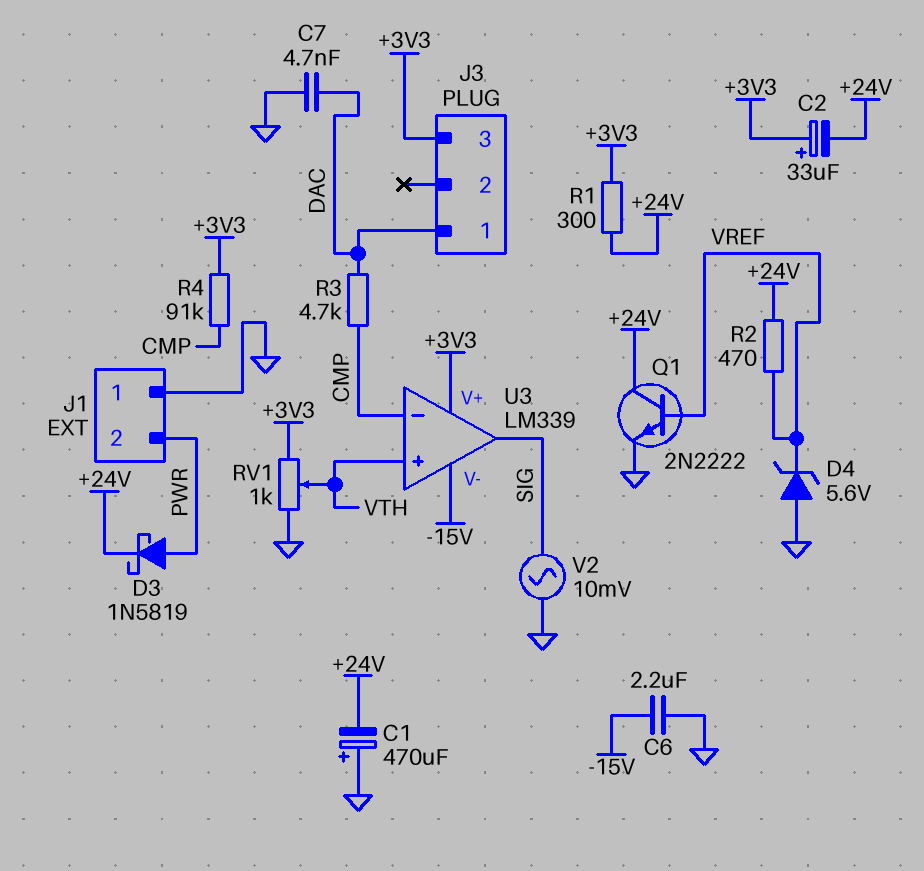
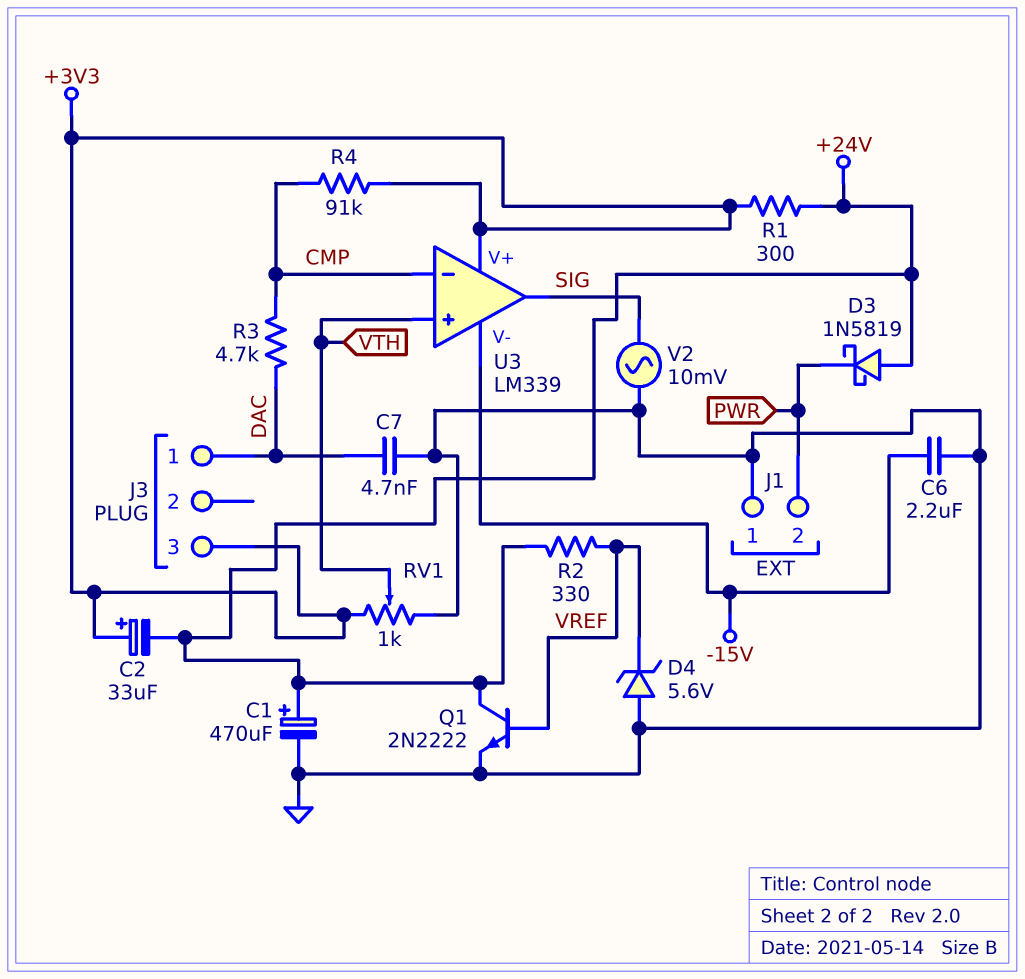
C1: 470uF (plus GND, minus +24V) -> 470uF (plus +24V, minus GND)
D3: schottky 1N5819 (A PWR, K +24V) -> schottky 1N5819 (A +24V, K PWR)
R2: 470 (+24V, VREF) -> 330 (+24V, VREF)

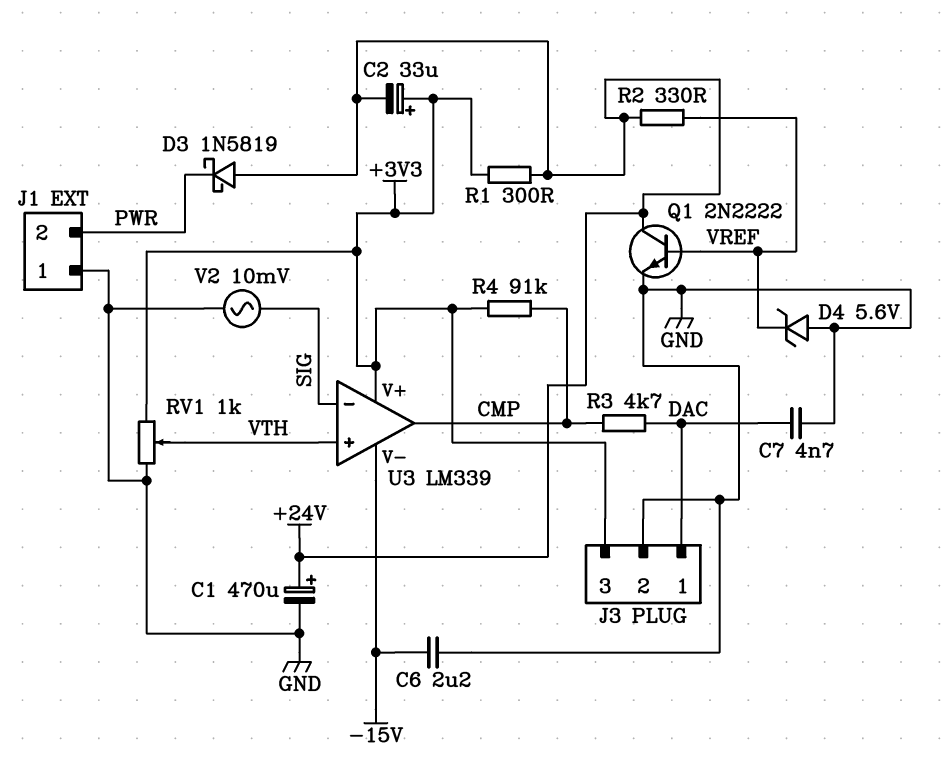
J3 pin 2: none -> GND
U3 pin in-: CMP -> SIG
U3 pin out: SIG -> CMP

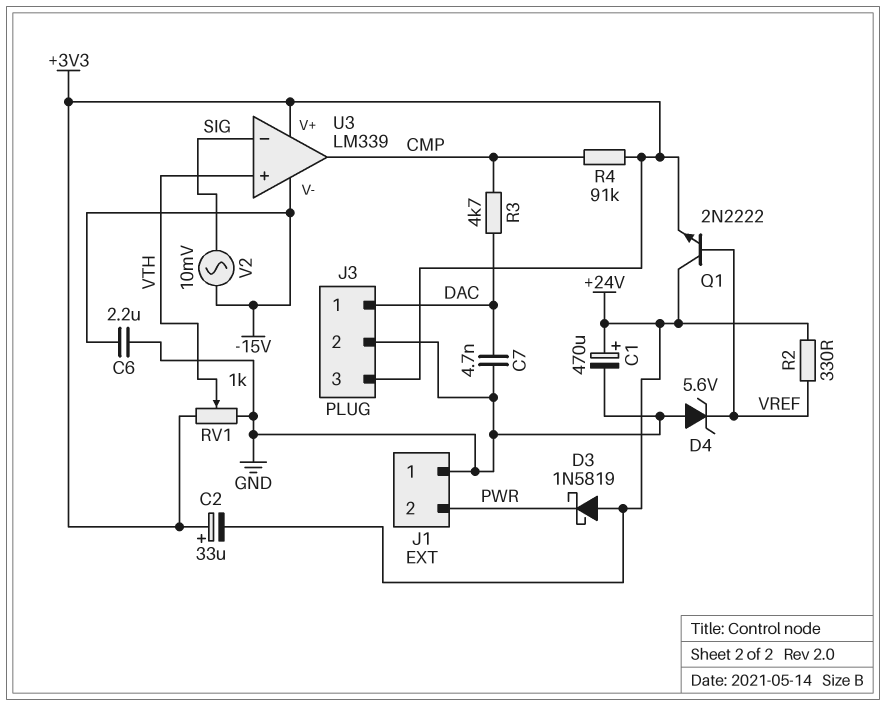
Q1: NPN 2N2222 (B VREF, C +24V, E GND) -> NPN 2N2222 (B VREF, C +24V, E +3V3)
R1: 300 (+3V3, +24V) -> none
V2: AC 10mV (GND, SIG) -> AC 10mV (-15V, SIG)

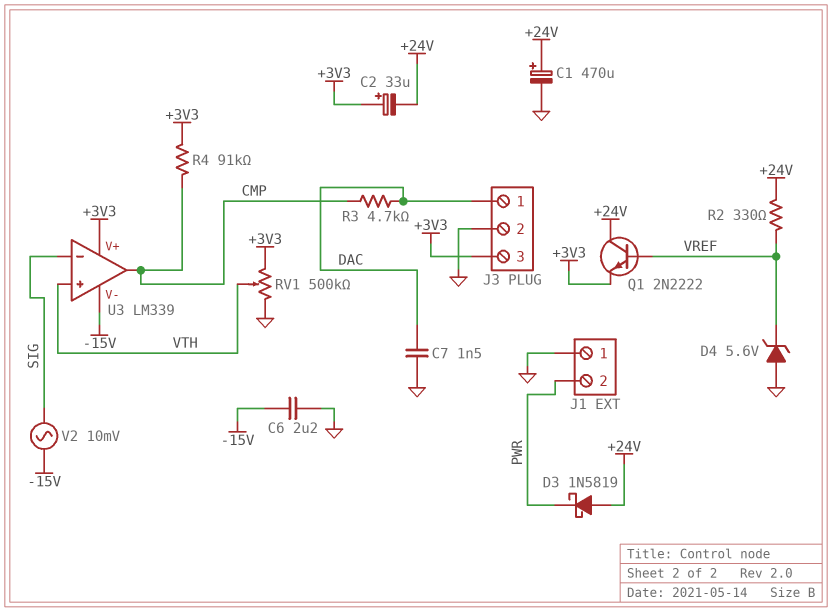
C7: 4.7nF (DAC, GND) -> 1.5nF (DAC, GND)
RV1: 1k (+3V3, GND, wiper VTH) -> 500k (+3V3, GND, wiper VTH)

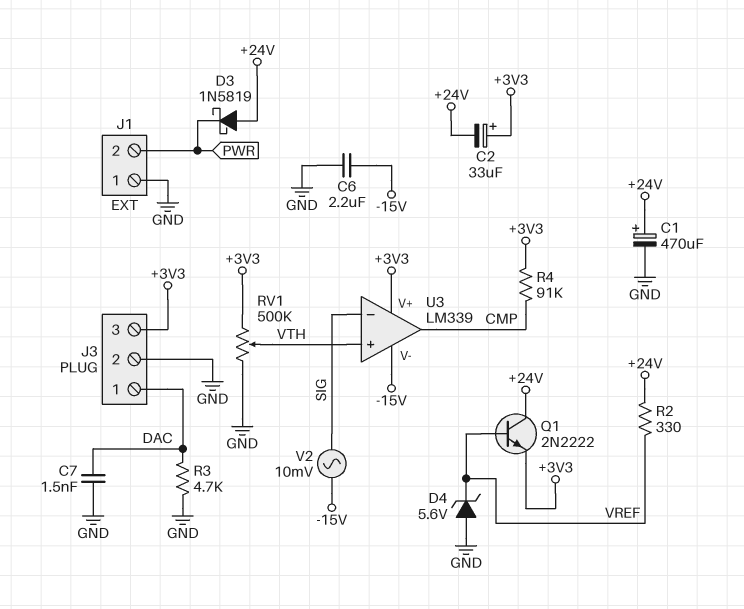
R3: 4.7k (CMP, DAC) -> 4.7k (DAC, GND)

